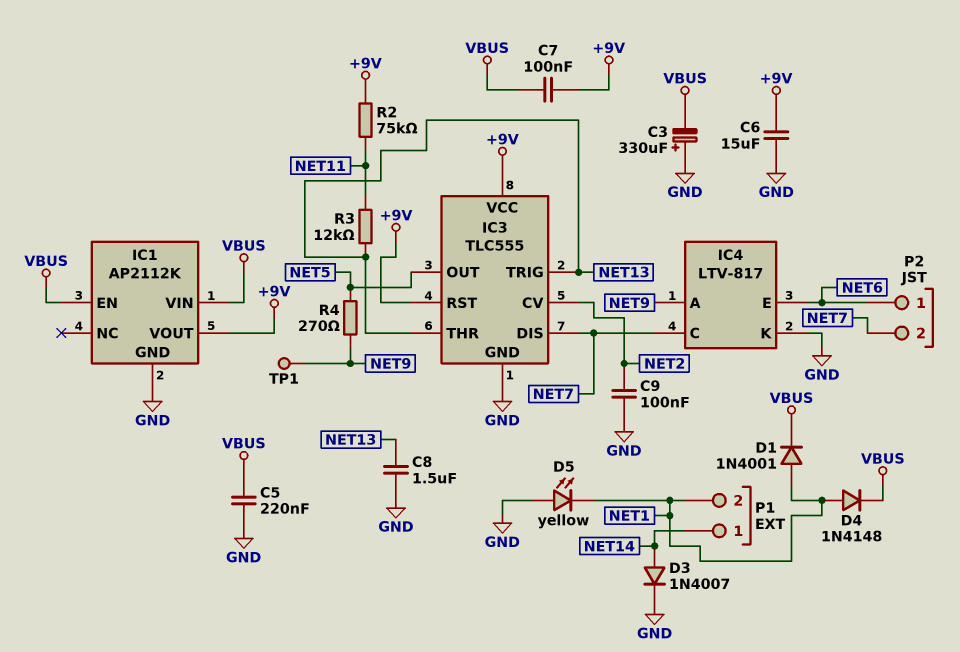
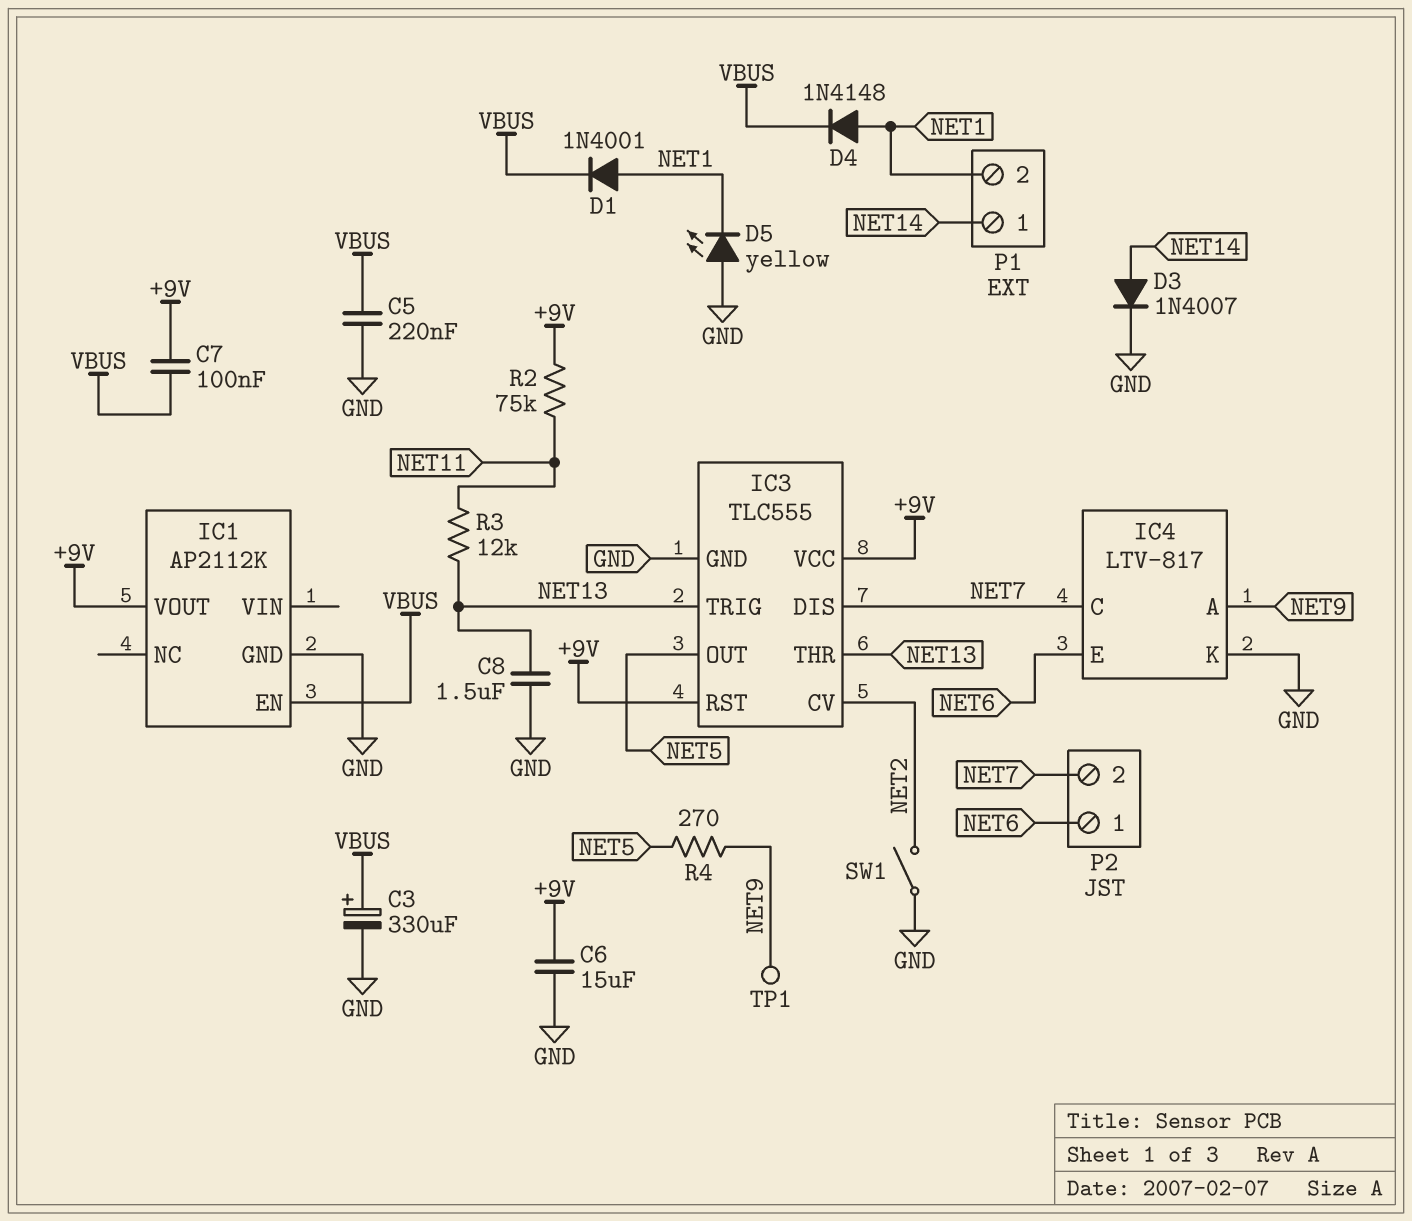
C3: 330uF (plus GND, minus VBUS) -> 330uF (plus VBUS, minus GND)
C9: 100nF (GND, NET2) -> none
IC1 pin VIN: VBUS -> none
SW1: none -> switch (GND, NET2)

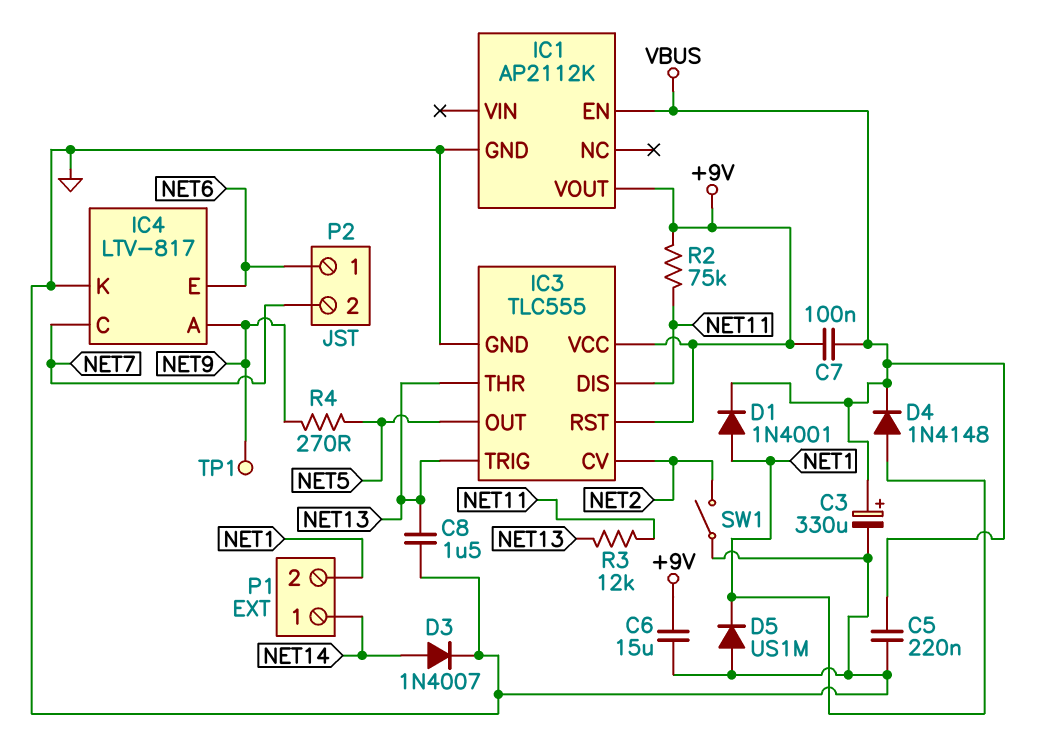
D5: LED yellow (A GND, K NET1) -> diode US1M (A GND, K NET1)
IC3 pin DIS: NET7 -> NET11

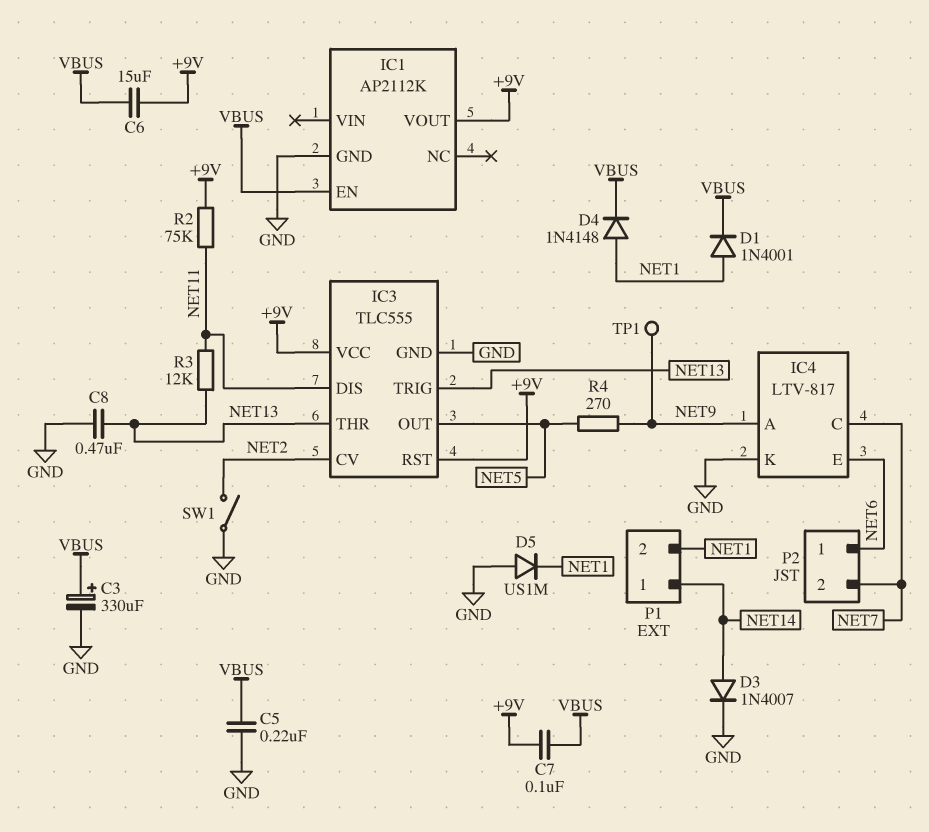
C6: 15uF (+9V, GND) -> 15uF (+9V, VBUS)
C8: 1.5uF (GND, NET13) -> 470nF (GND, NET13)

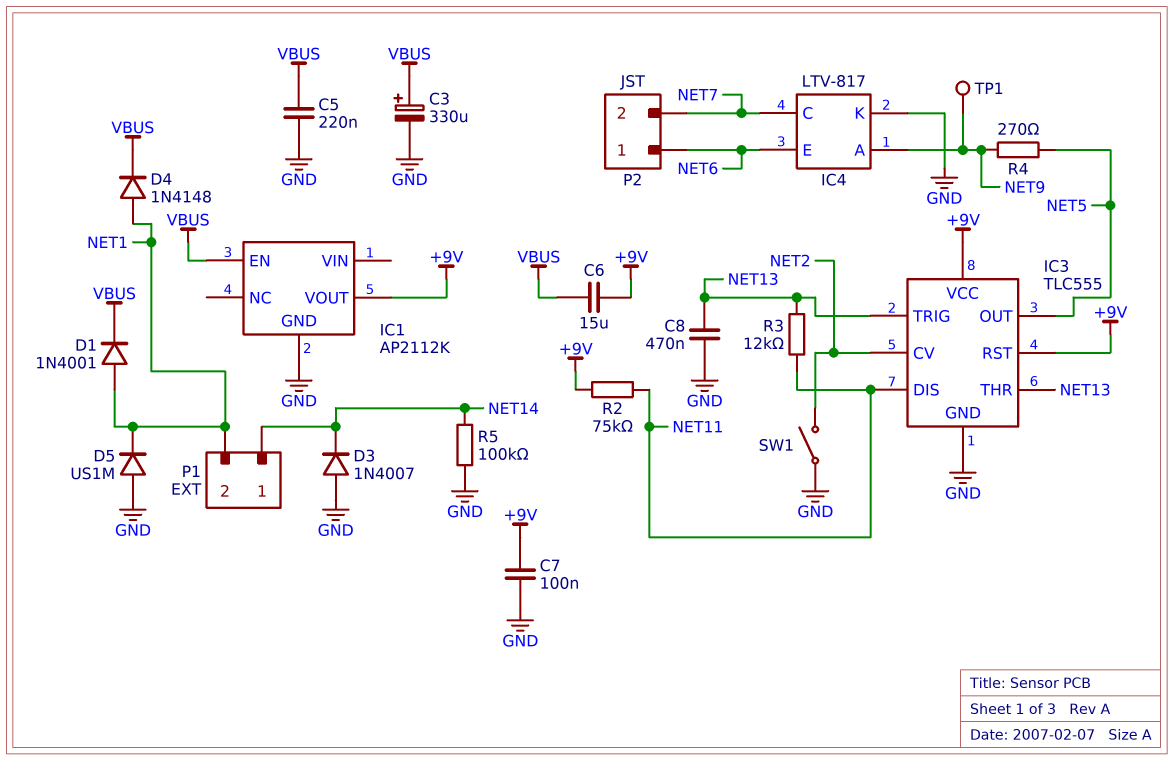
C7: 100nF (+9V, VBUS) -> 100nF (+9V, GND)
D3: diode 1N4007 (A NET14, K GND) -> diode 1N4007 (A GND, K NET14)
R5: none -> 100k (GND, NET14)

